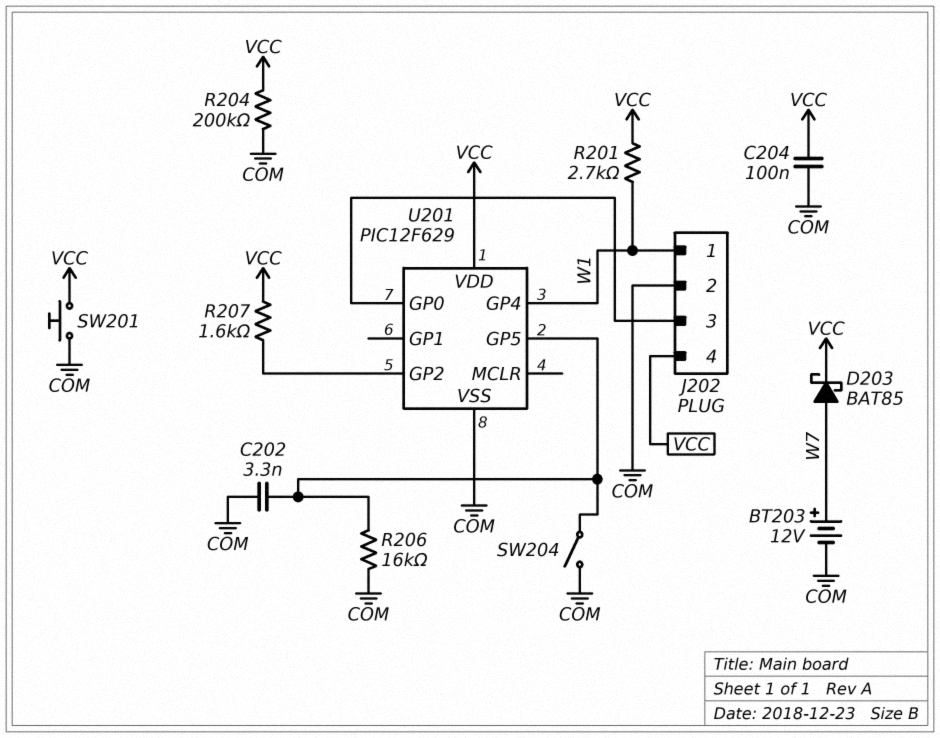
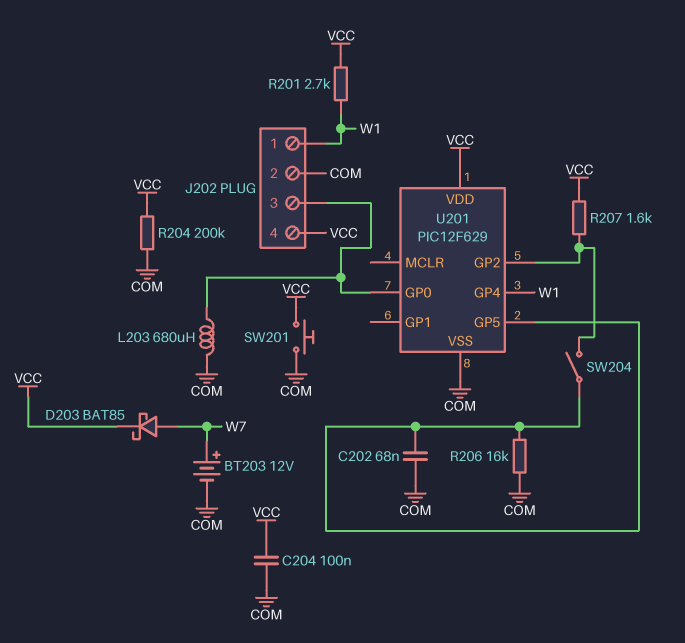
C202: 3.3nF (COM, U201/GP5) -> 68nF (COM, U201/GP5)
L203: none -> 680uH (COM, J202/3)
SW204: switch (COM, U201/GP5) -> switch (U201/GP2, U201/GP5)

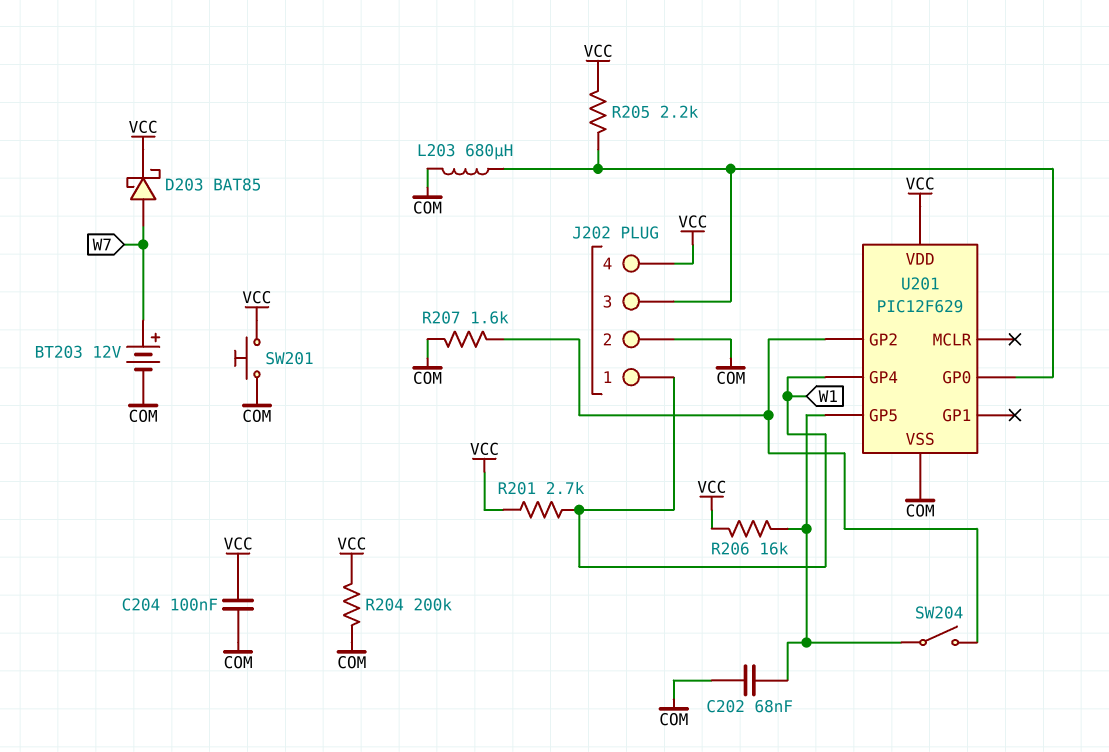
R205: none -> 2.2k (J202/3, VCC)
R206: 16k (COM, U201/GP5) -> 16k (U201/GP5, VCC)
R207: 1.6k (U201/GP2, VCC) -> 1.6k (COM, U201/GP2)

